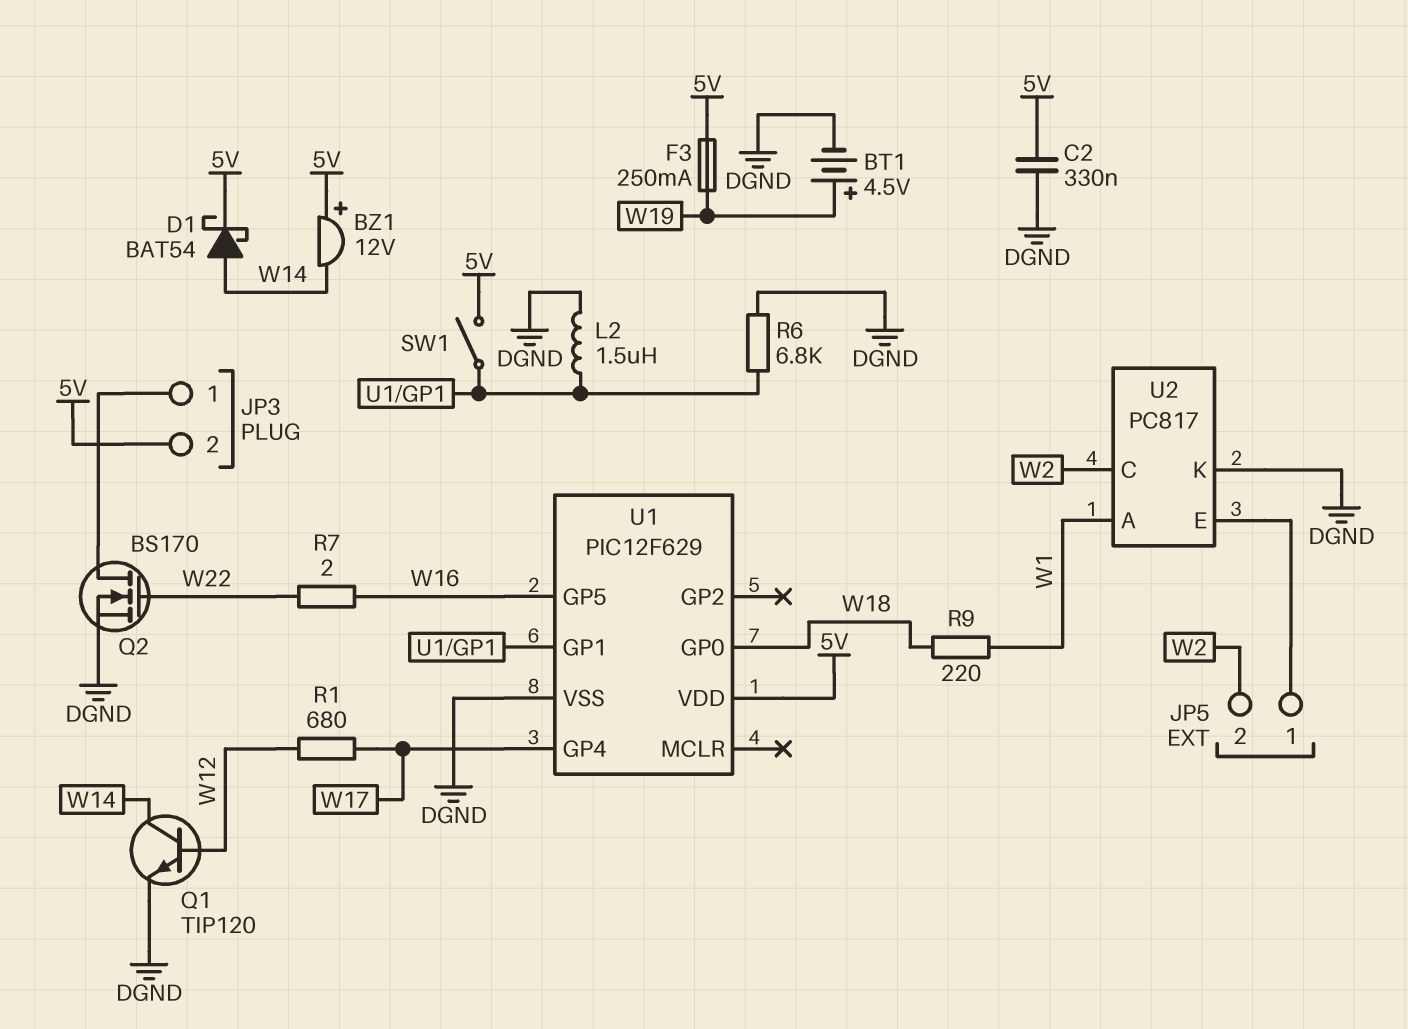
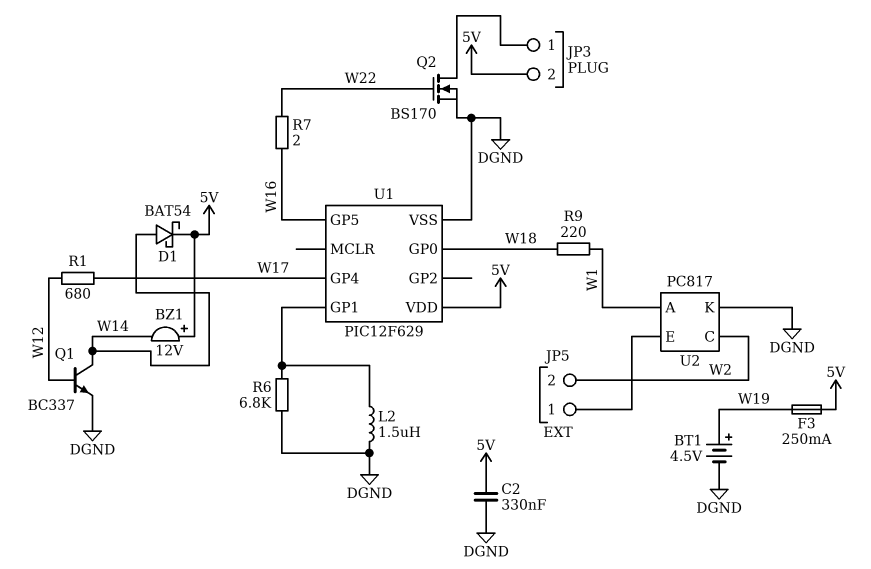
Q1: NPN TIP120 (B W12, C W14, E DGND) -> NPN BC337 (B W12, C W14, E DGND)
SW1: switch (5V, U1/GP1) -> none

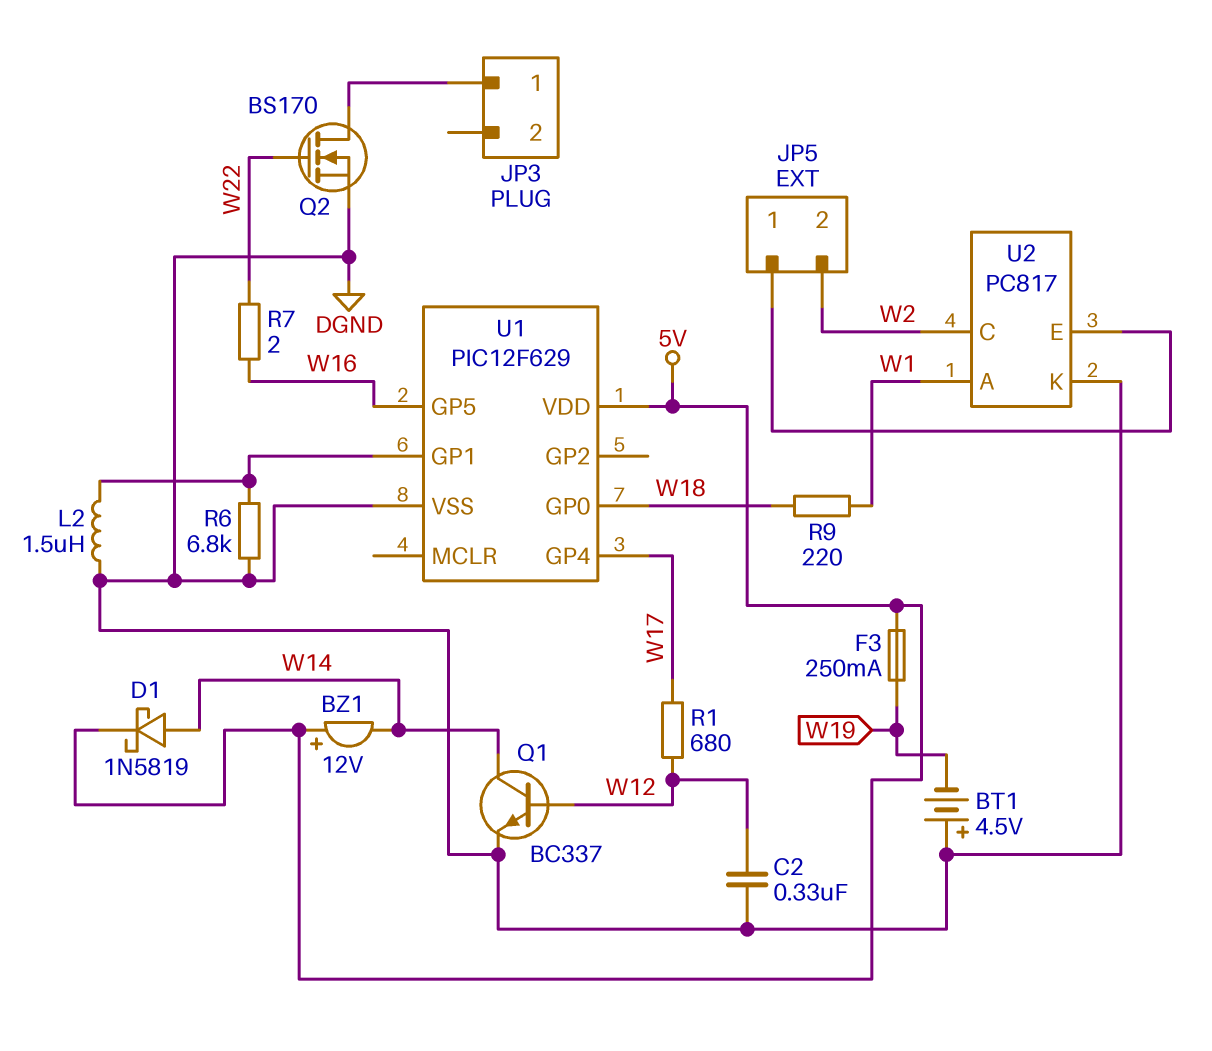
BT1: 4.5V (plus W19, minus DGND) -> 4.5V (plus DGND, minus W19)
C2: 330nF (5V, DGND) -> 330nF (DGND, W12)
D1: schottky BAT54 (A W14, K 5V) -> schottky 1N5819 (A W14, K 5V)
JP3 pin 2: 5V -> none

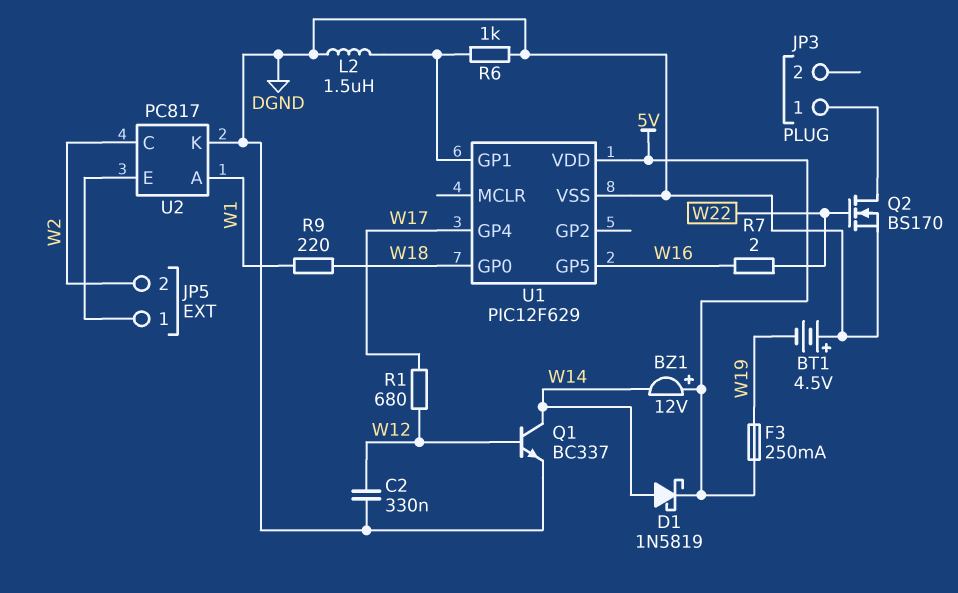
R6: 6.8k (DGND, U1/GP1) -> 1k (DGND, U1/GP1)

